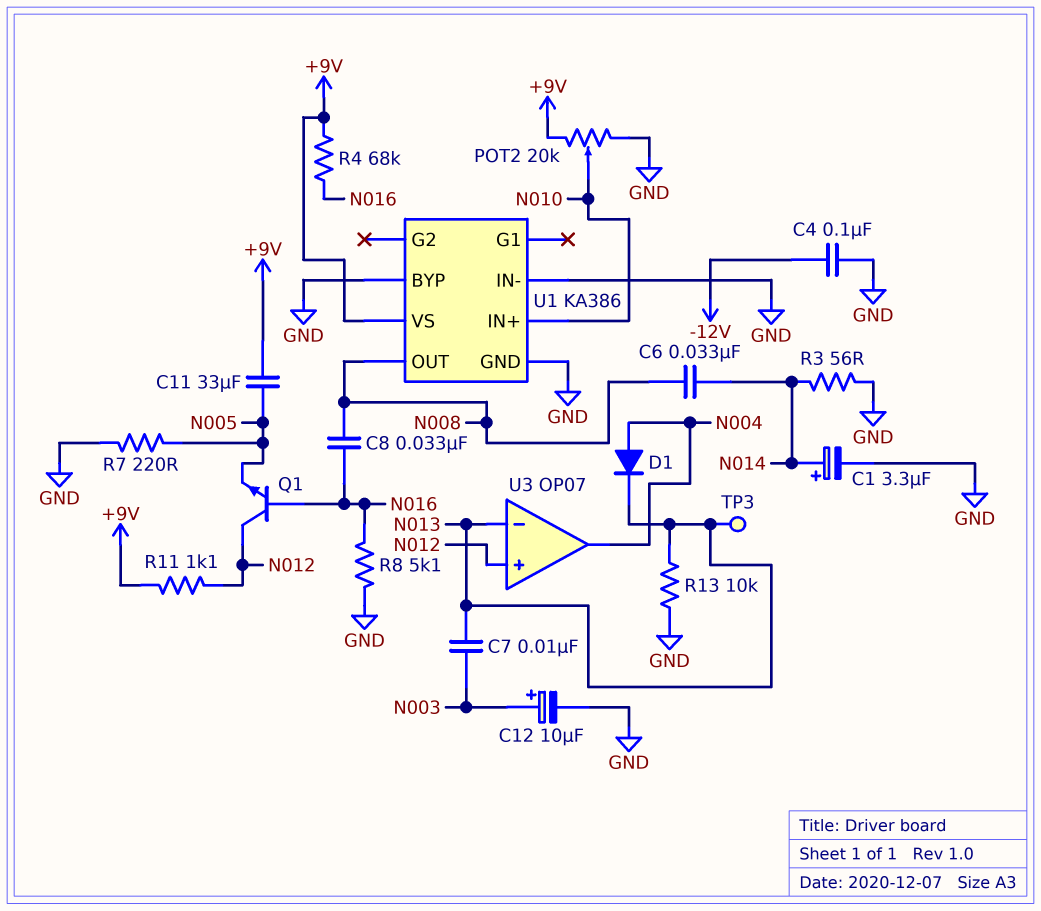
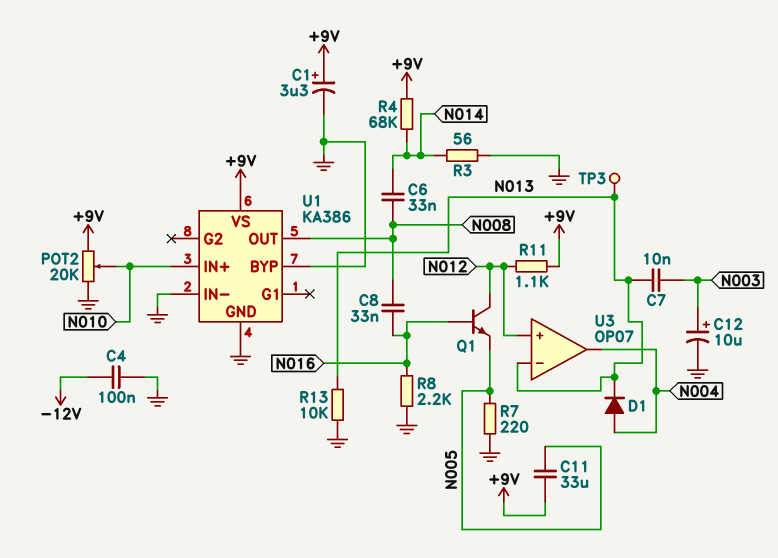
C1: 3.3uF (plus N014, minus GND) -> 3.3uF (plus +9V, minus GND)
R4: 68k (+9V, N016) -> 68k (+9V, N014)
R8: 5.1k (GND, N016) -> 2.2k (GND, N016)

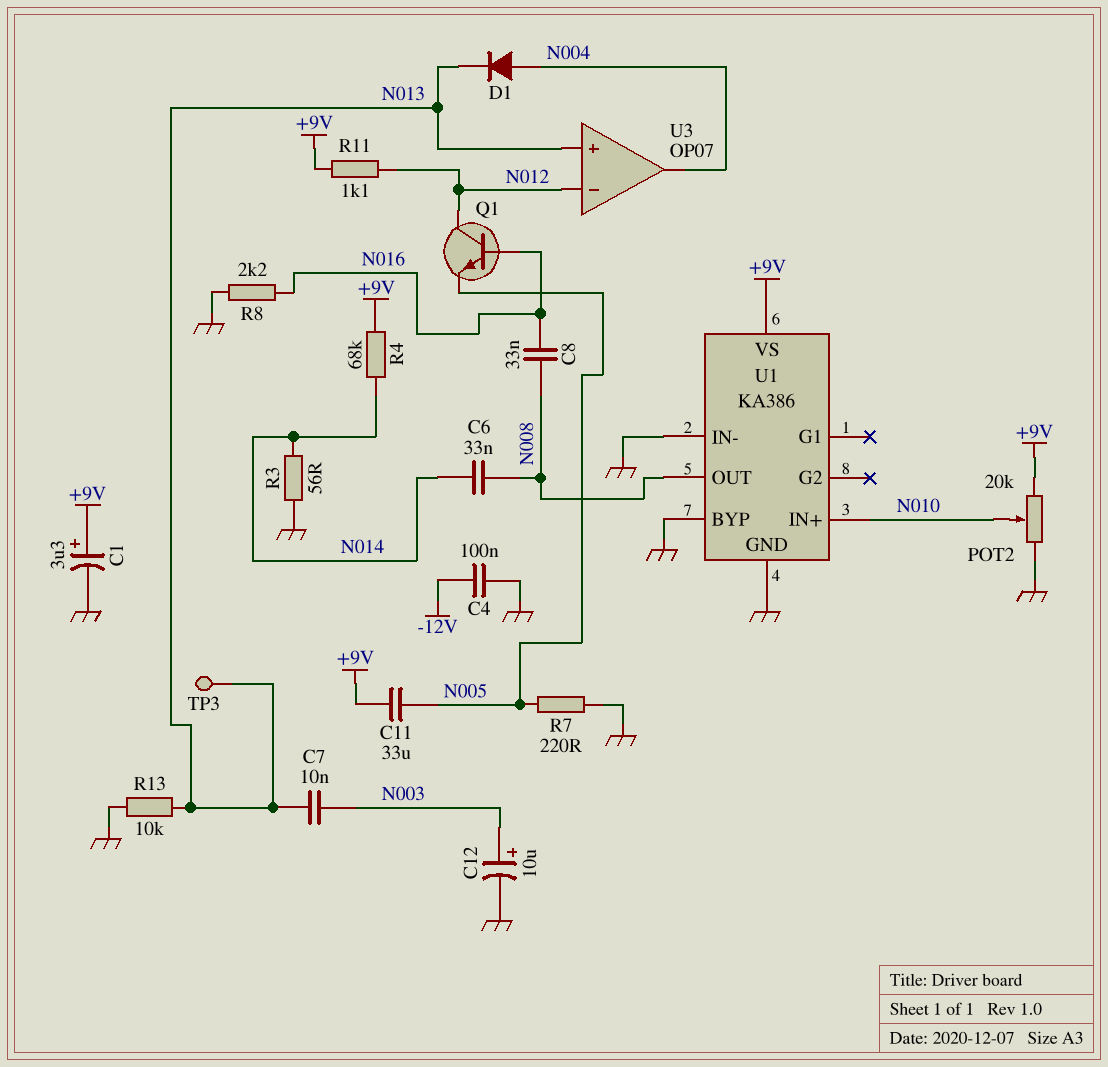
U3 pin in+: N012 -> N013
U3 pin in-: N013 -> N012

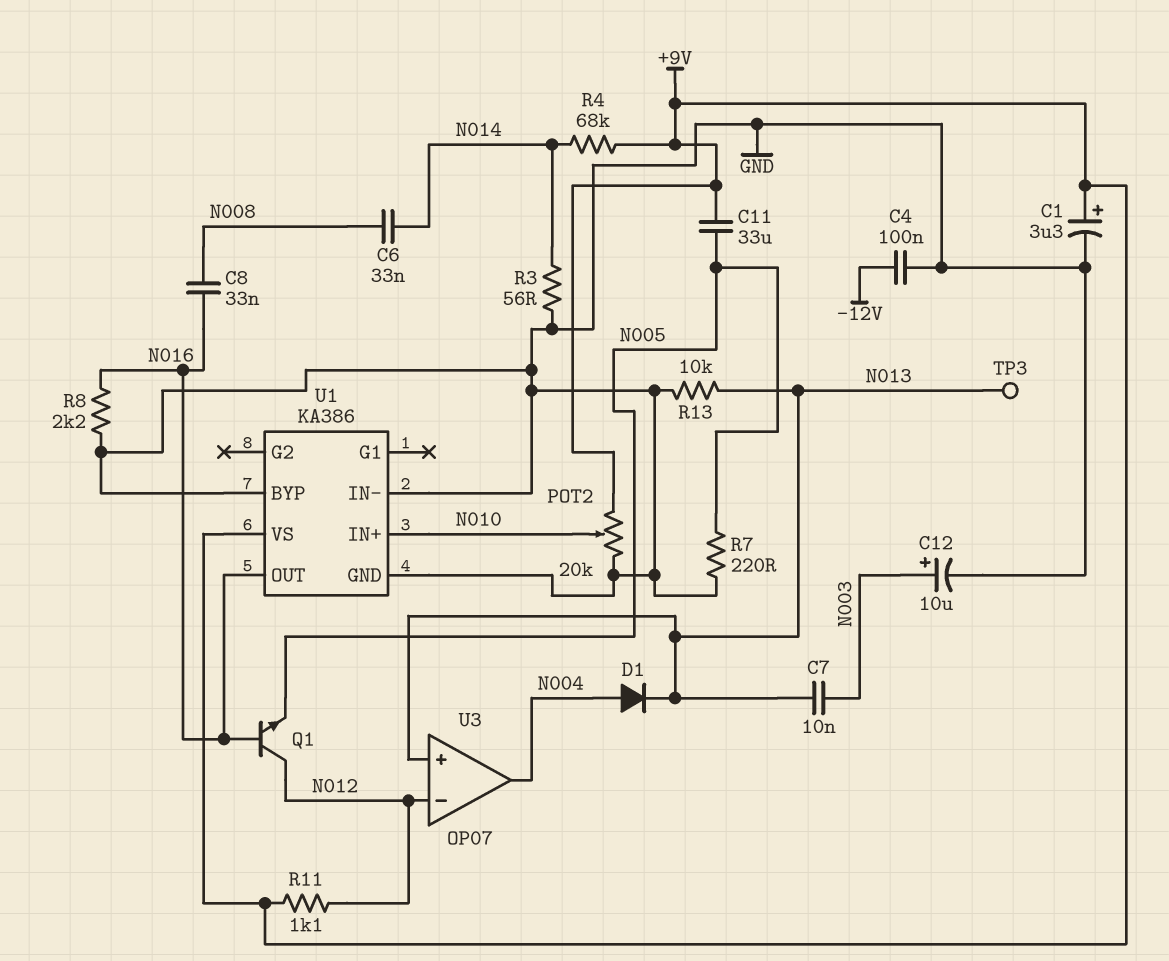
U1 pin OUT: N008 -> N016

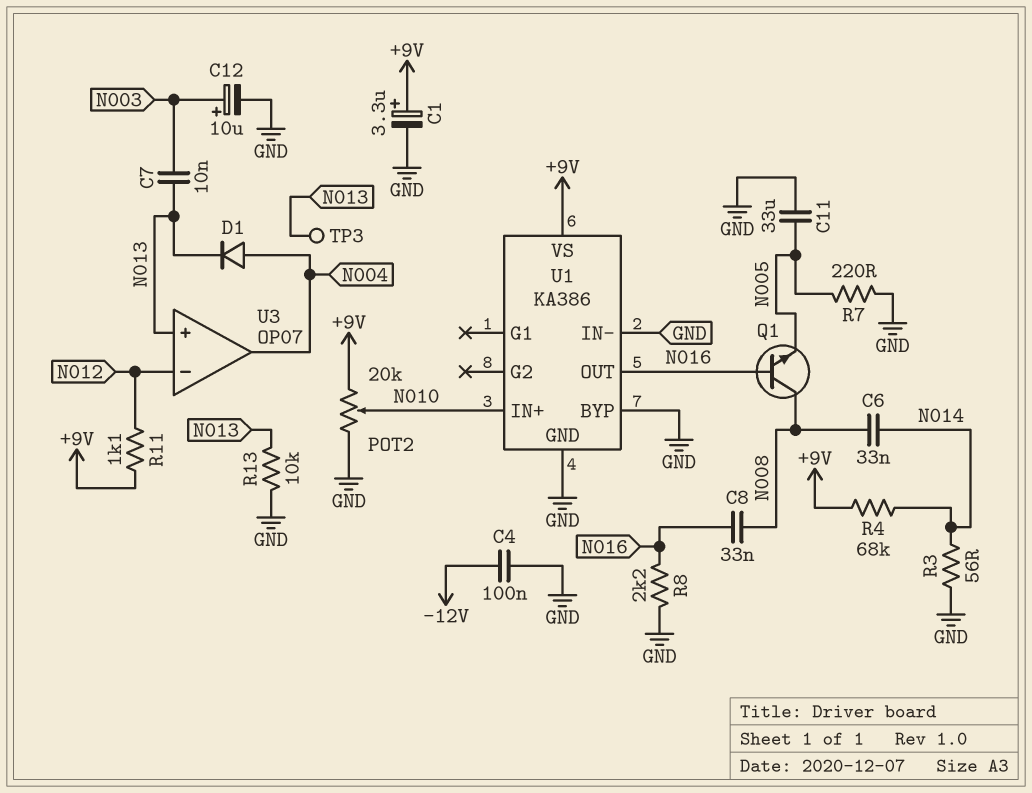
C11: 33uF (+9V, N005) -> 33uF (GND, N005)
Q1: NPN (B N016, C N012, E N005) -> NPN (B N016, C N008, E N005)

